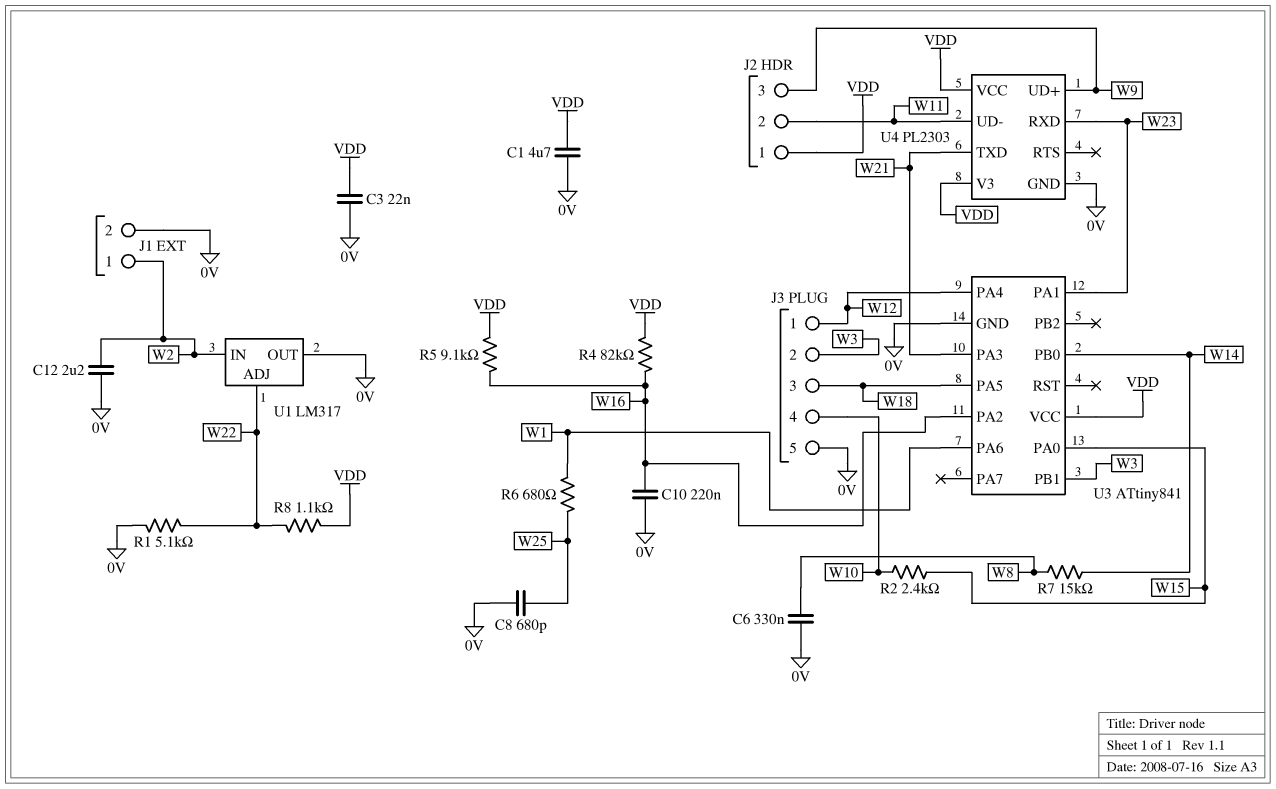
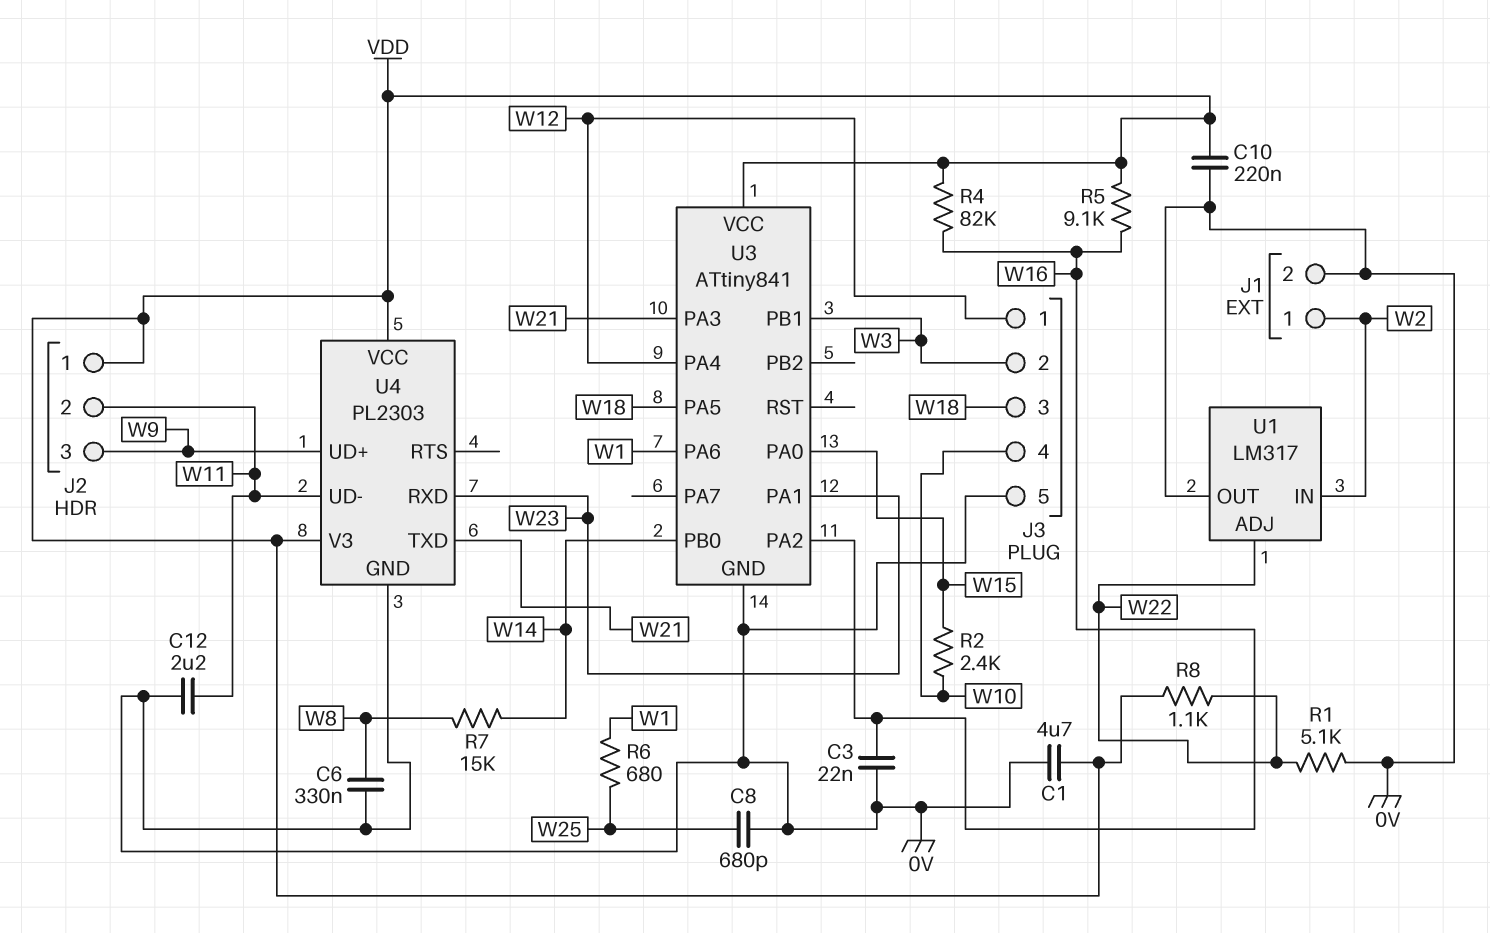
C3: 22nF (0V, VDD) -> 22nF (0V, W16)
C10: 220nF (0V, W16) -> 220nF (0V, VDD)
C12: 2.2uF (0V, W2) -> 2.2uF (0V, W11)

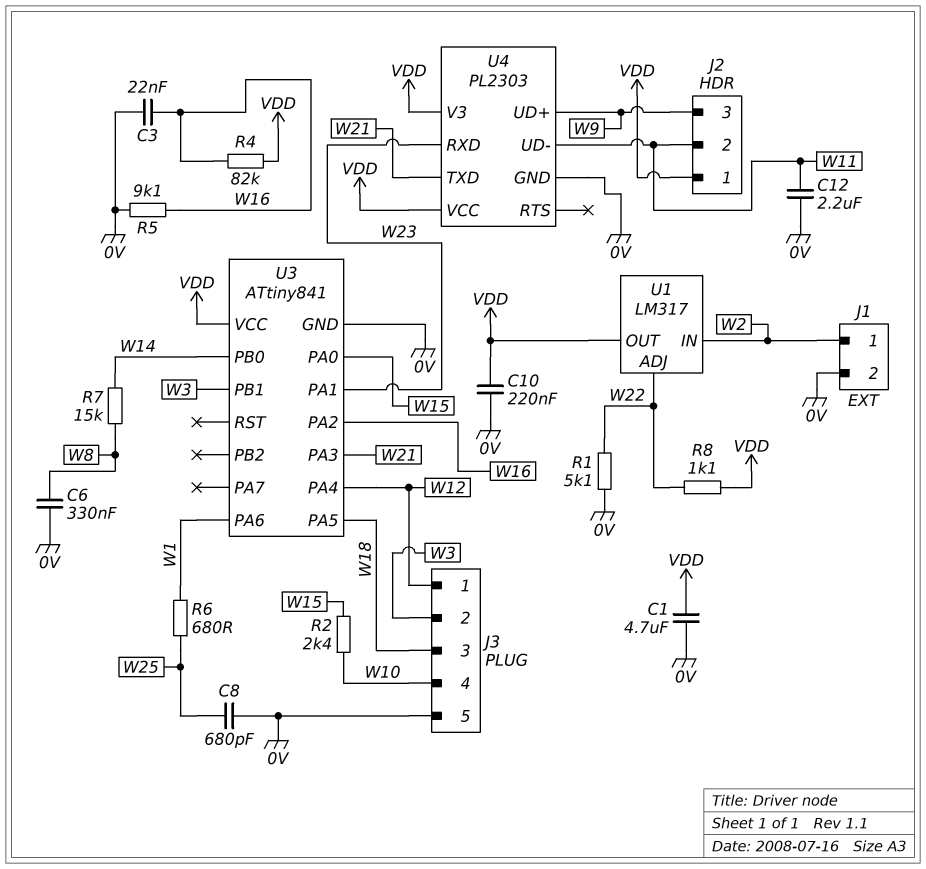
R5: 9.1k (VDD, W16) -> 9.1k (0V, W16)
U1 pin OUT: 0V -> VDD

